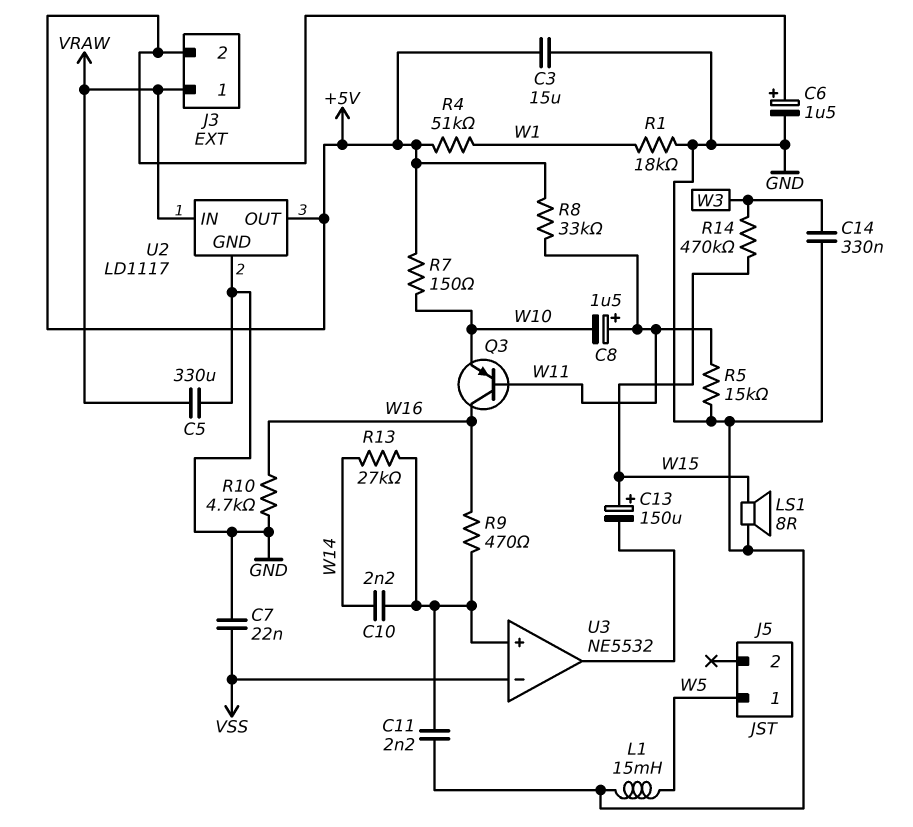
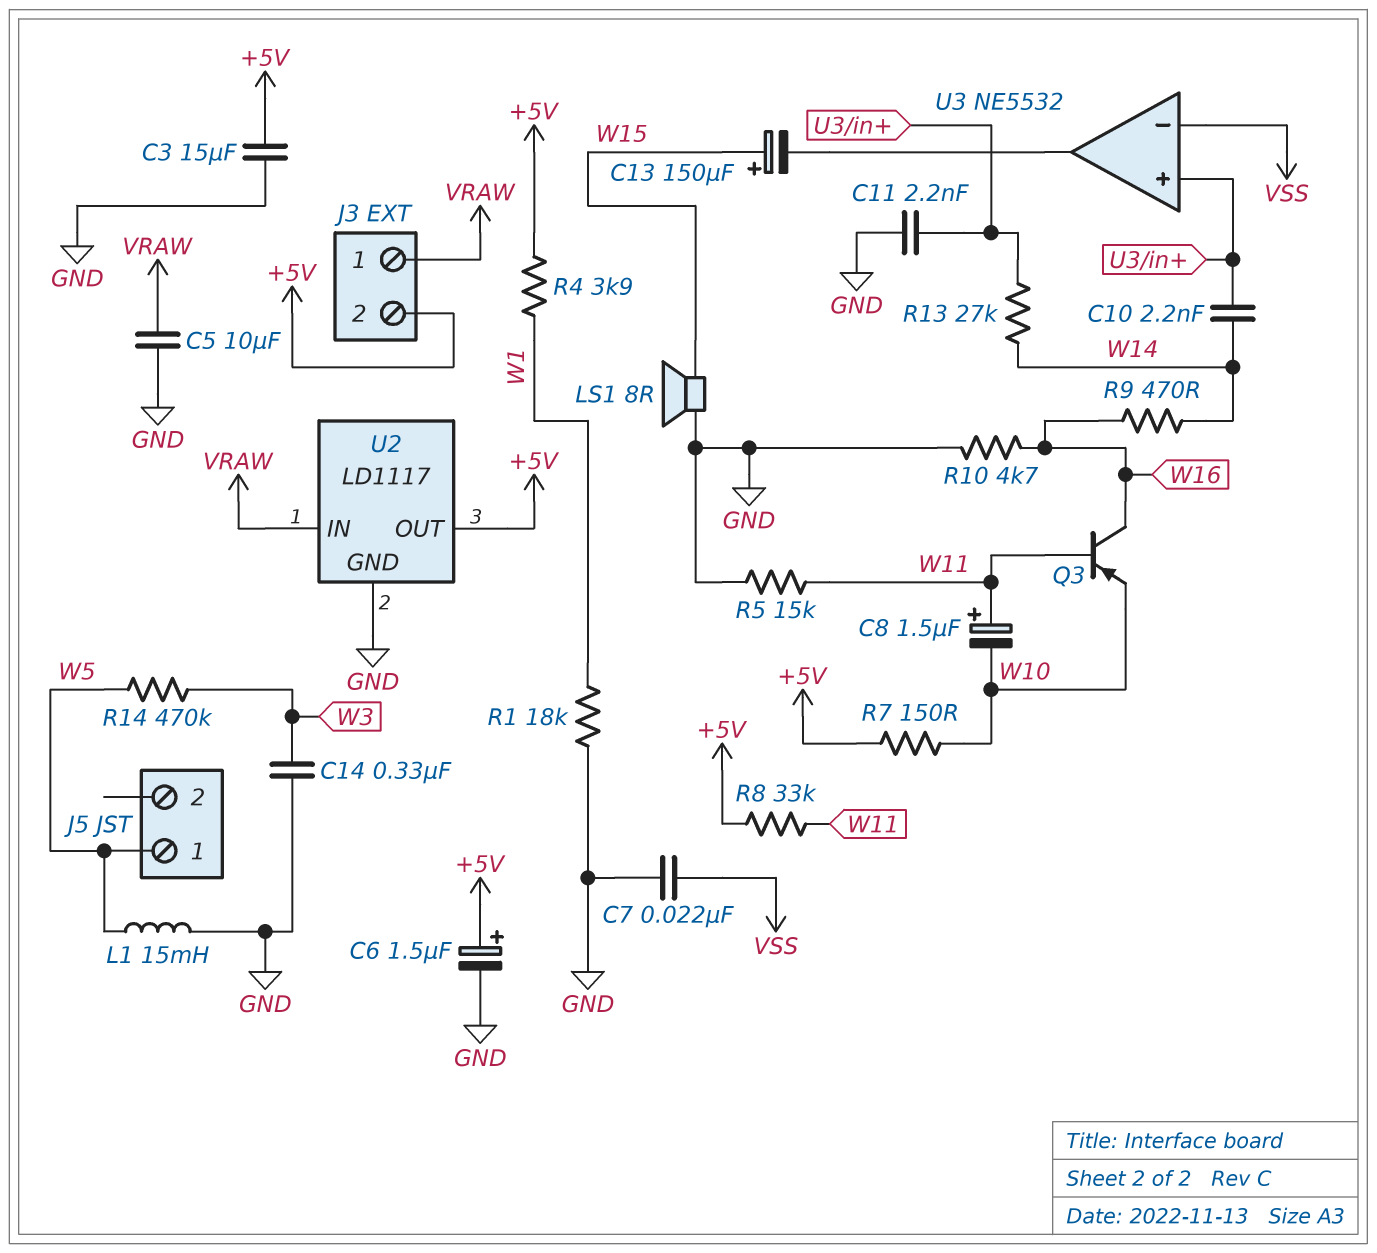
C5: 330uF (GND, VRAW) -> 10uF (GND, VRAW)
R4: 51k (+5V, W1) -> 3.9k (+5V, W1)
R9: 470 (U3/in+, W16) -> 470 (W14, W16)
R14: 470k (W3, W15) -> 470k (W3, W5)

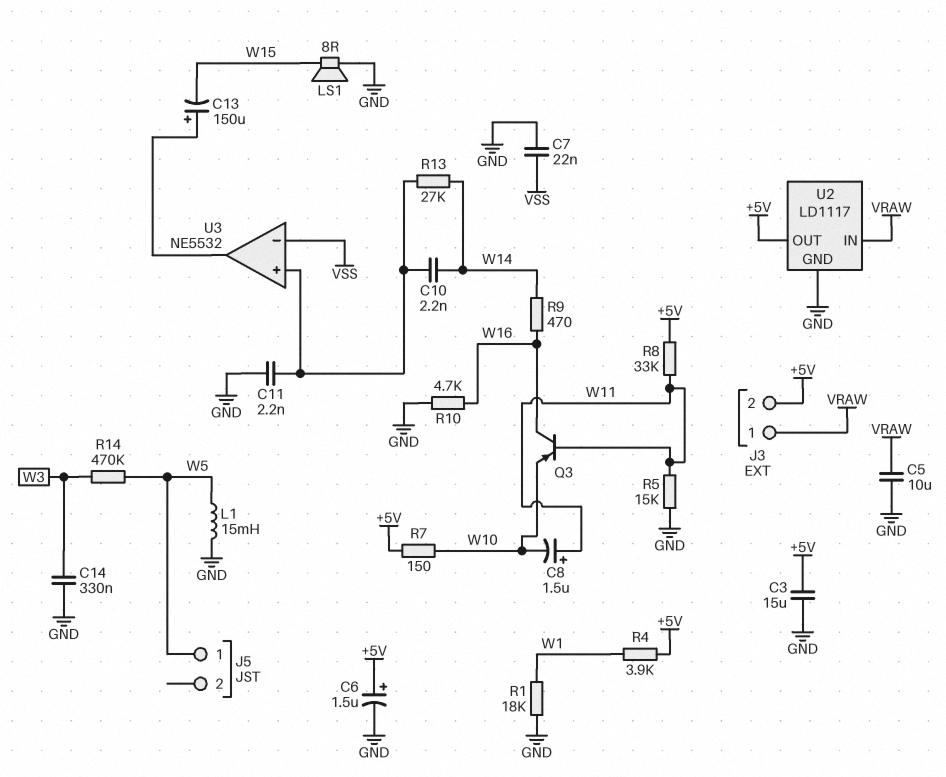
C13: 150uF (plus W15, minus U3/out) -> 150uF (plus U3/out, minus W15)

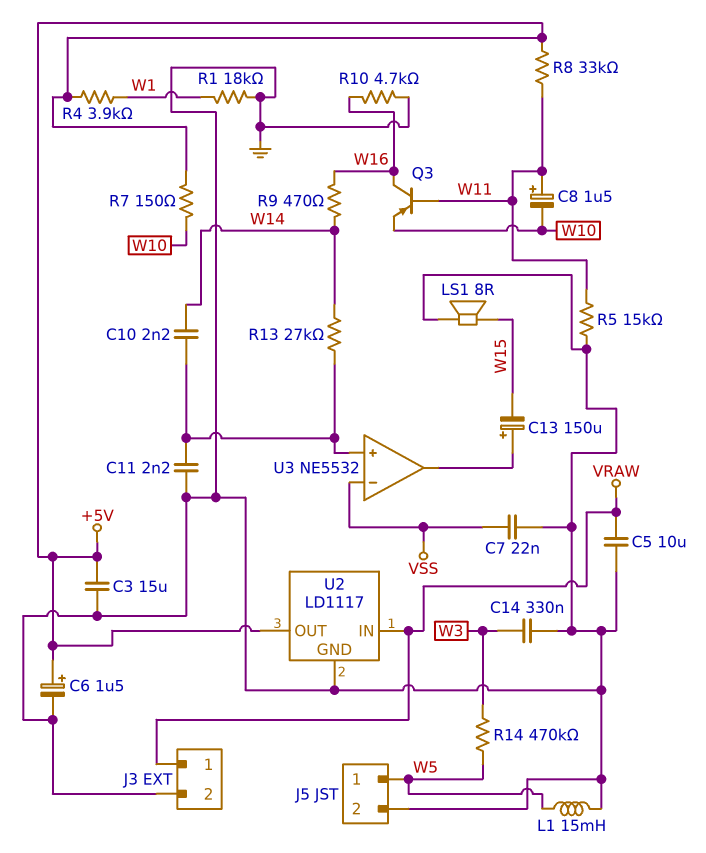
J3 pin 2: +5V -> GND
J5 pin 2: none -> GND

